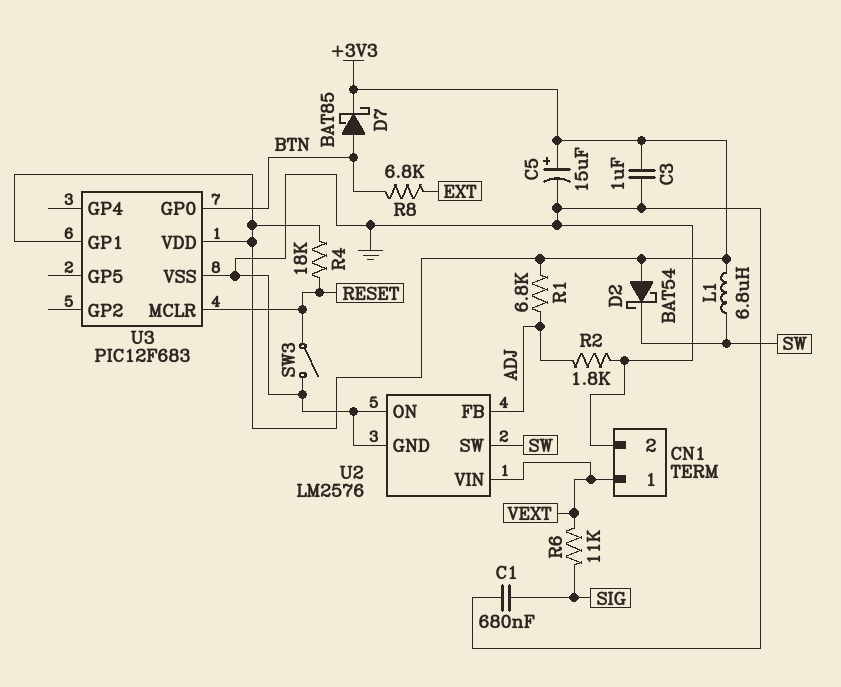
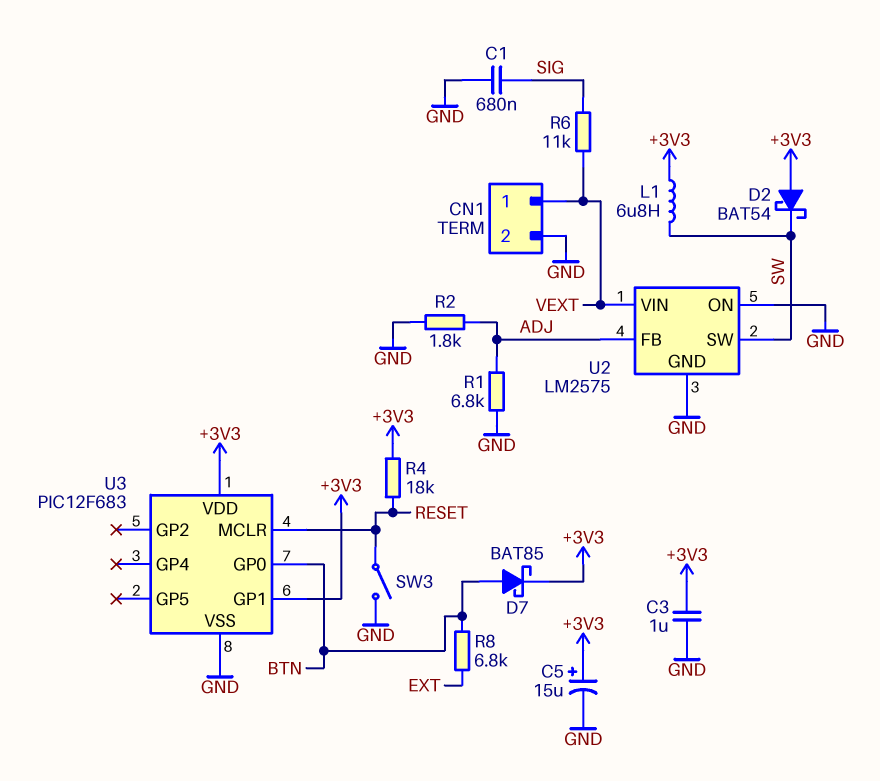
R1: 6.8k (+3V3, ADJ) -> 6.8k (ADJ, GND)
U2: LM2576 -> LM2575

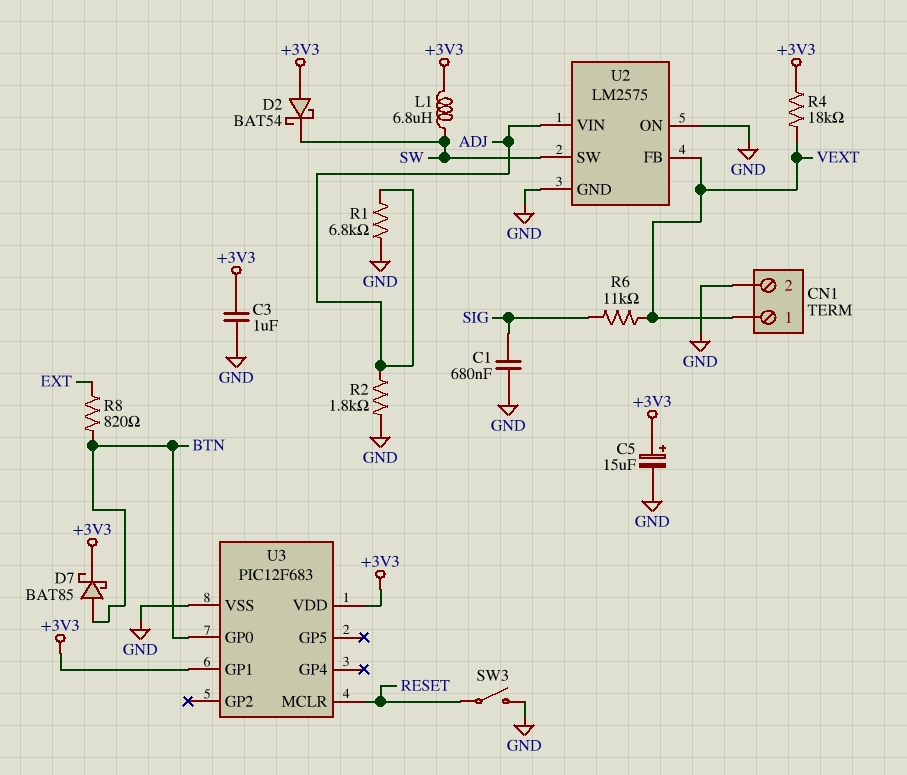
R4: 18k (+3V3, RESET) -> 18k (+3V3, VEXT)
R8: 6.8k (BTN, EXT) -> 820 (BTN, EXT)
U2 pin FB: ADJ -> VEXT
U2 pin VIN: VEXT -> ADJ

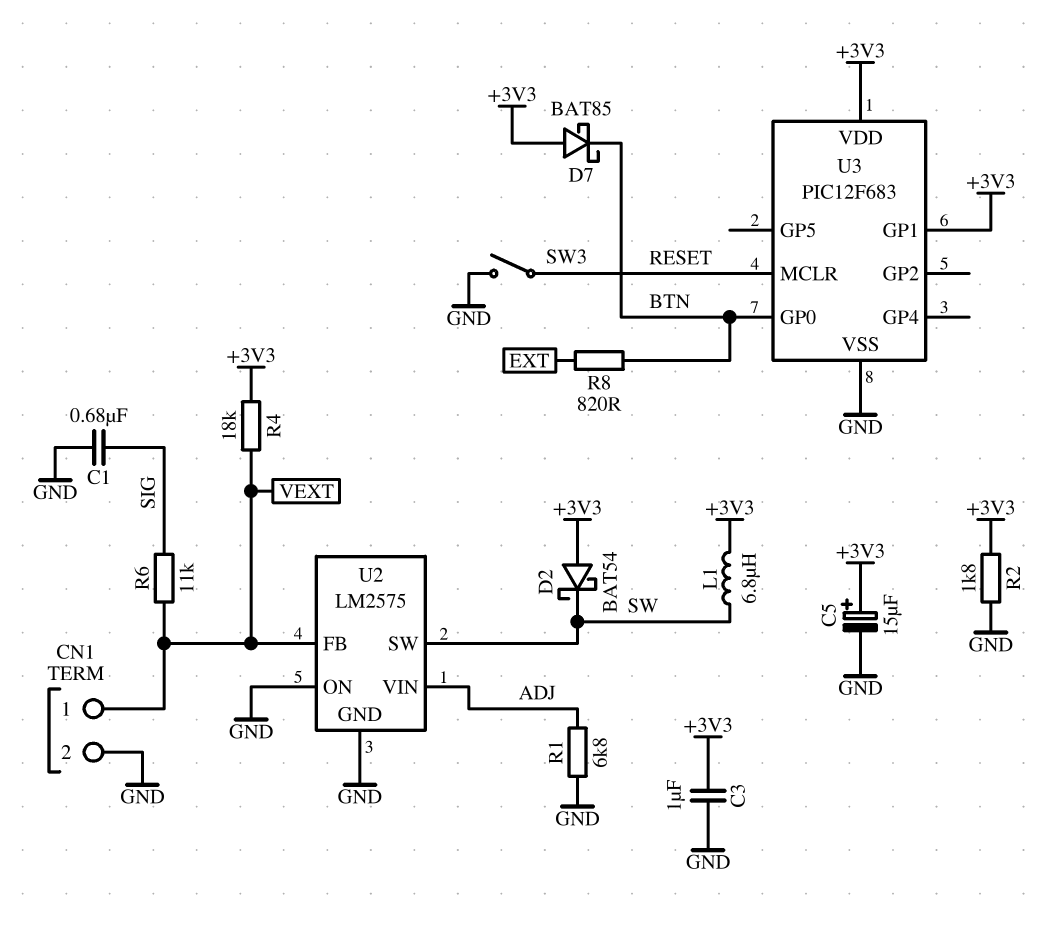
D7: schottky BAT85 (A BTN, K +3V3) -> schottky BAT85 (A +3V3, K BTN)
R2: 1.8k (ADJ, GND) -> 1.8k (+3V3, GND)

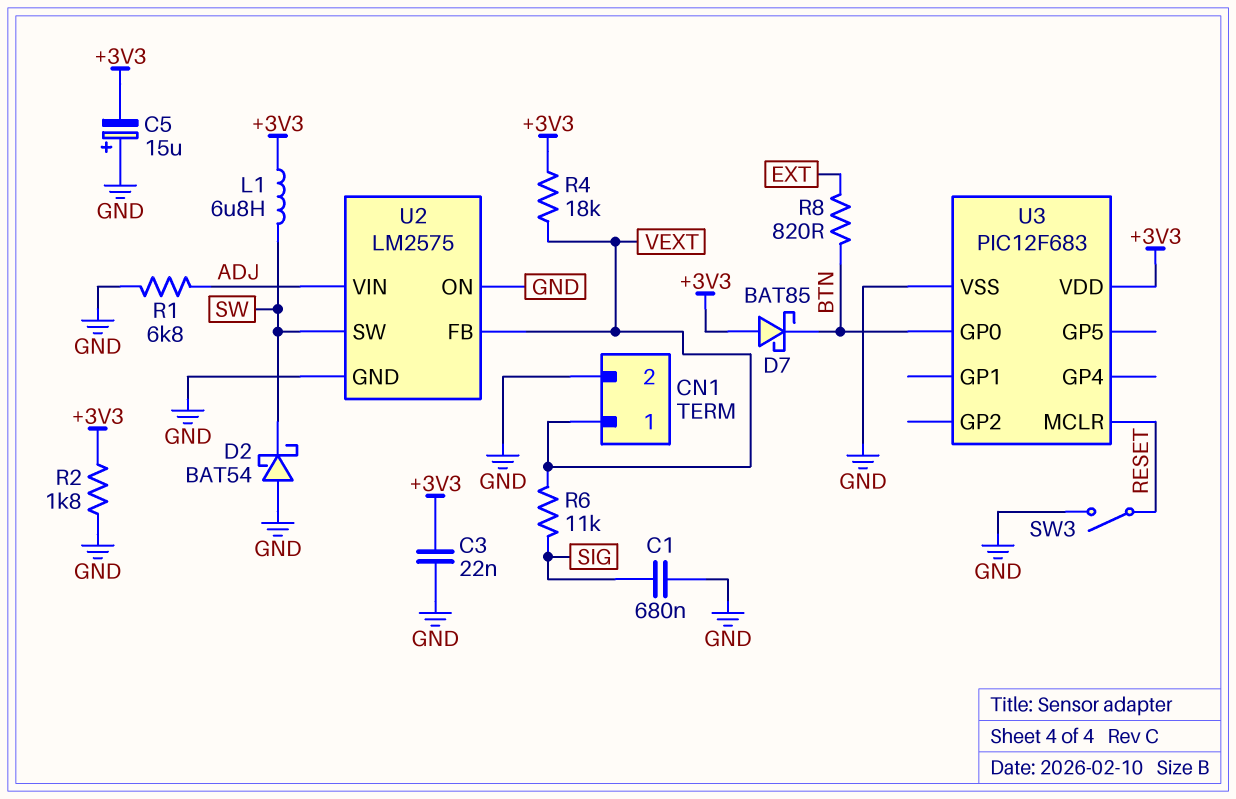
C3: 1uF (+3V3, GND) -> 22nF (+3V3, GND)
C5: 15uF (plus +3V3, minus GND) -> 15uF (plus GND, minus +3V3)
D2: schottky BAT54 (A +3V3, K SW) -> schottky BAT54 (A GND, K SW)
U3 pin GP1: +3V3 -> none

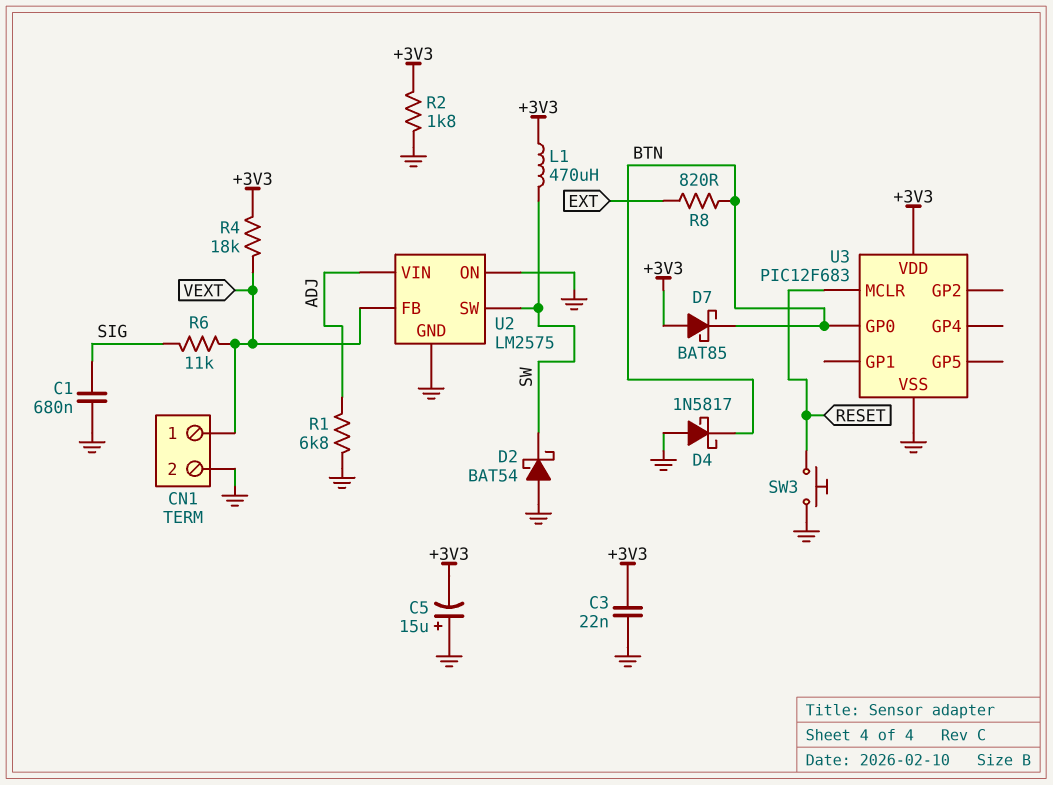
D4: none -> schottky 1N5817 (A GND, K BTN)
L1: 6.8uH (+3V3, SW) -> 470uH (+3V3, SW)
SW3: switch (GND, RESET) -> button (GND, RESET)

